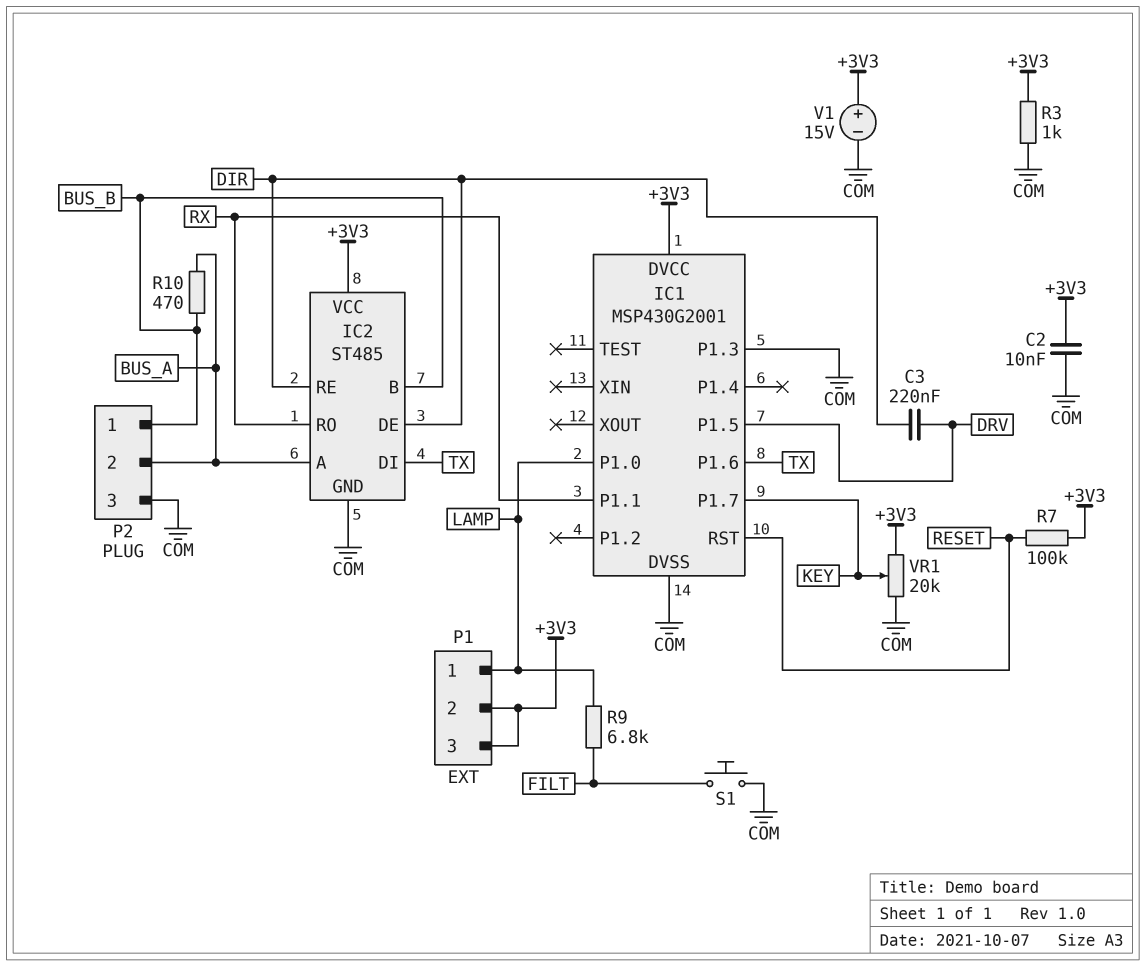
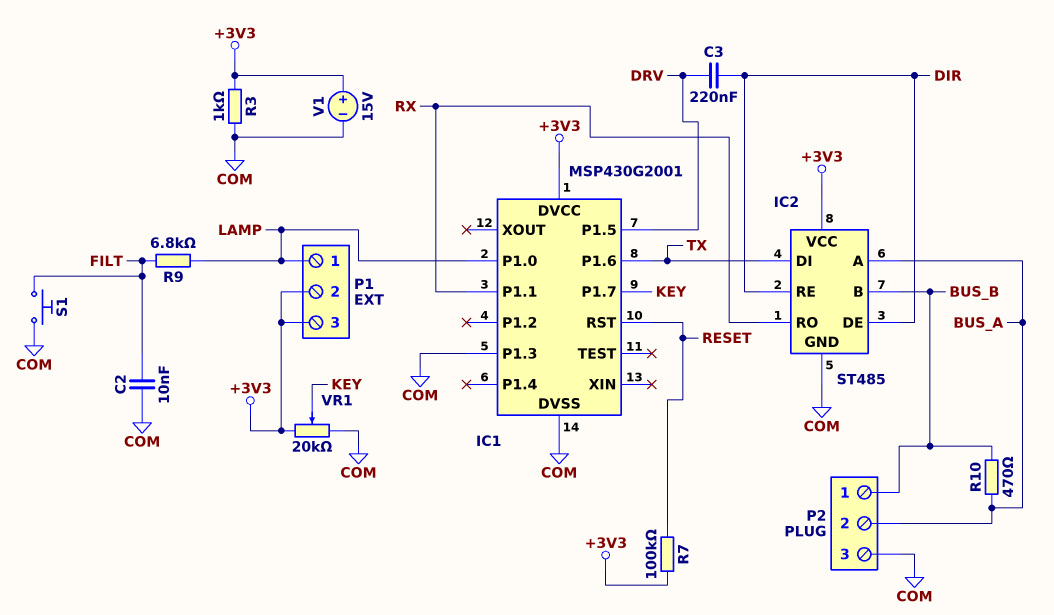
C2: 10nF (+3V3, COM) -> 10nF (COM, FILT)

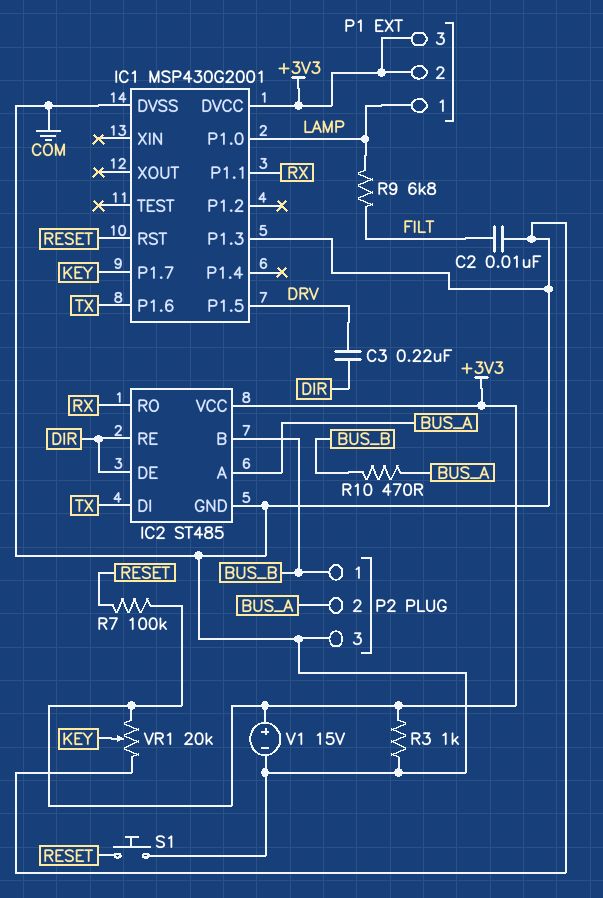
S1: button (COM, FILT) -> button (COM, RESET)

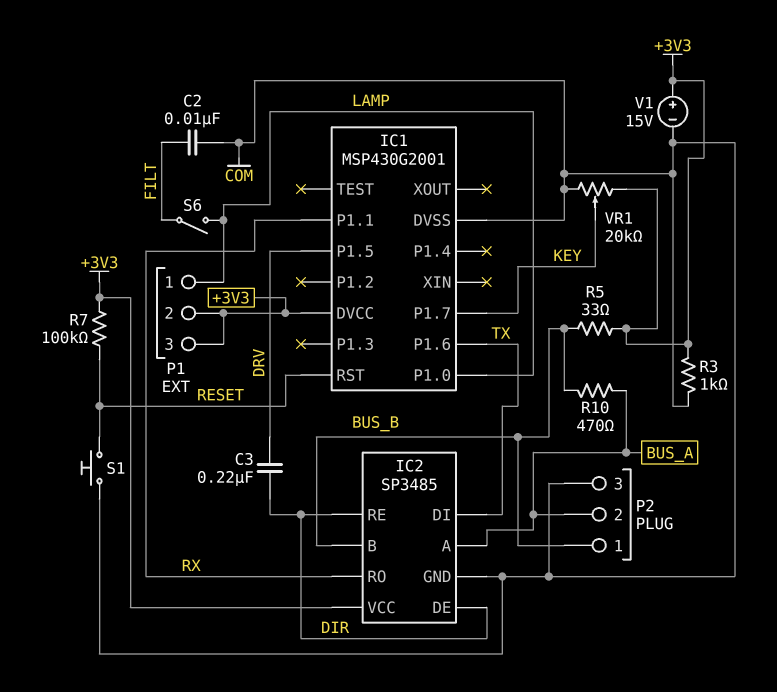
IC1 pin P1.3: COM -> none
IC2: ST485 -> SP3485
R5: none -> 33 (+3V3, BUS_B)
R9: 6.8k (FILT, LAMP) -> none
S6: none -> switch (FILT, LAMP)

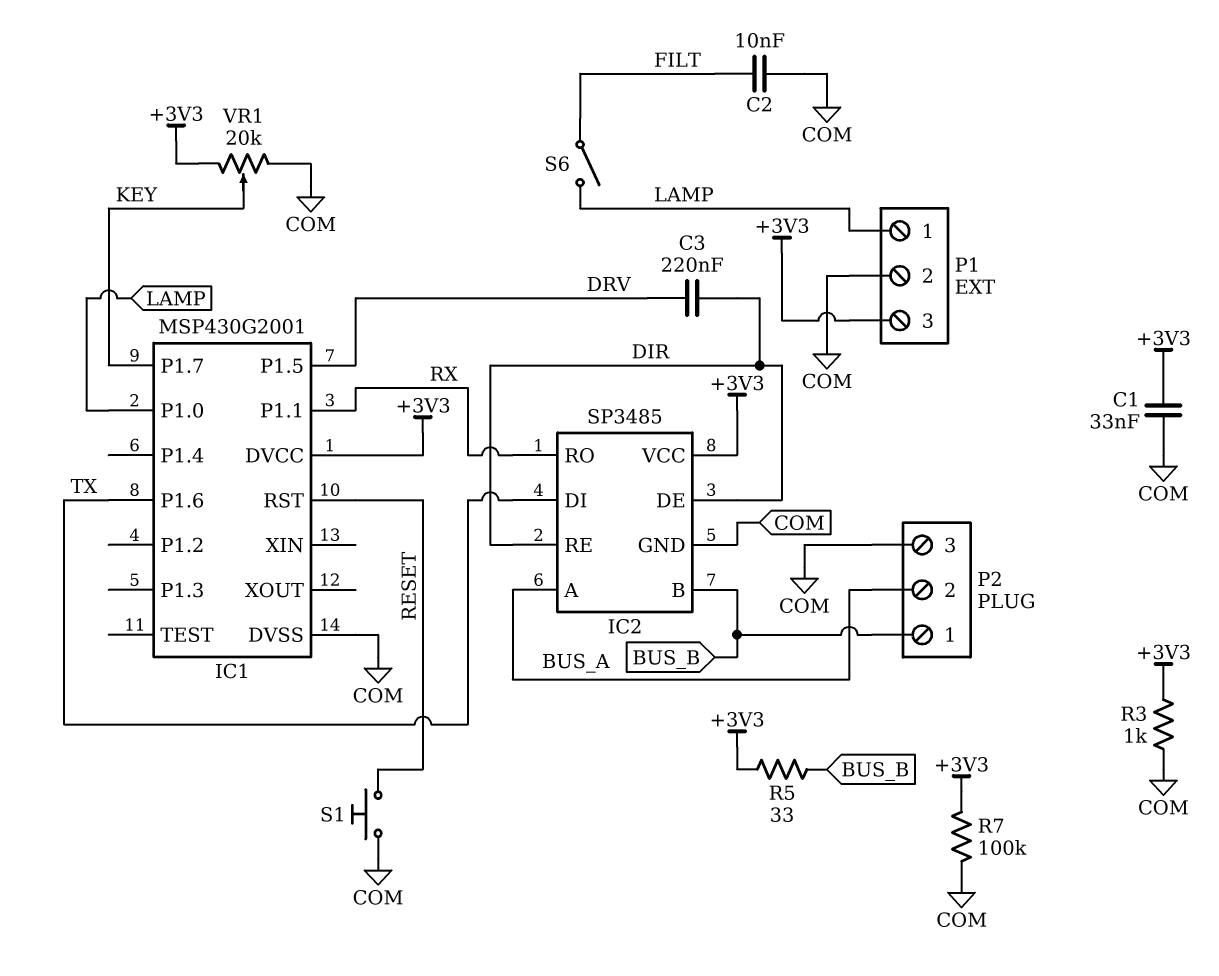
C1: none -> 33nF (+3V3, COM)
P1 pin 2: +3V3 -> COM
R7: 100k (+3V3, RESET) -> 100k (+3V3, COM)
R10: 470 (BUS_A, BUS_B) -> none
V1: 15V (plus +3V3, minus COM) -> none

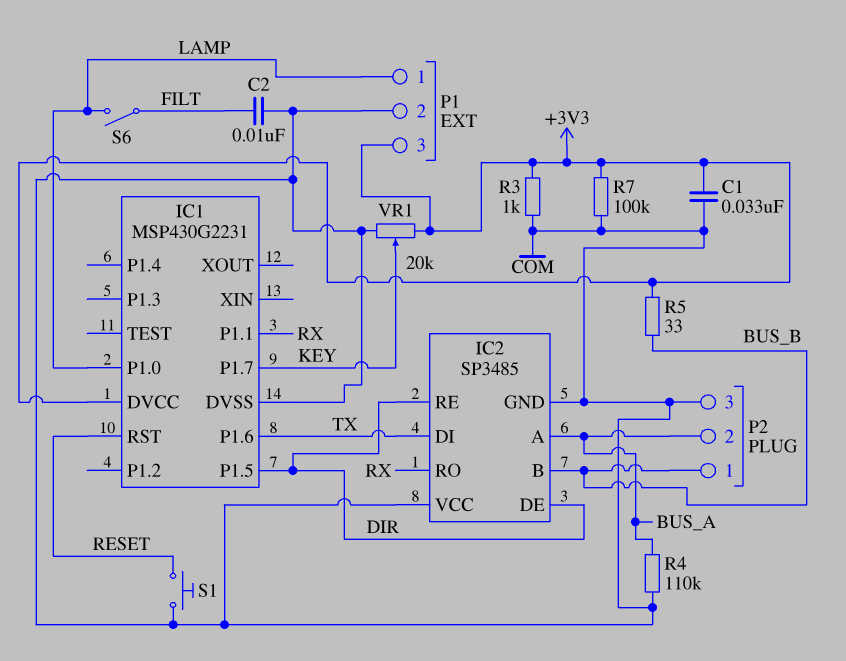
C3: 220nF (DIR, DRV) -> none
IC1: MSP430G2001 -> MSP430G2231
IC1 pin P1.5: DRV -> DIR
IC2 pin VCC: +3V3 -> COM
R4: none -> 110k (BUS_A, COM)

